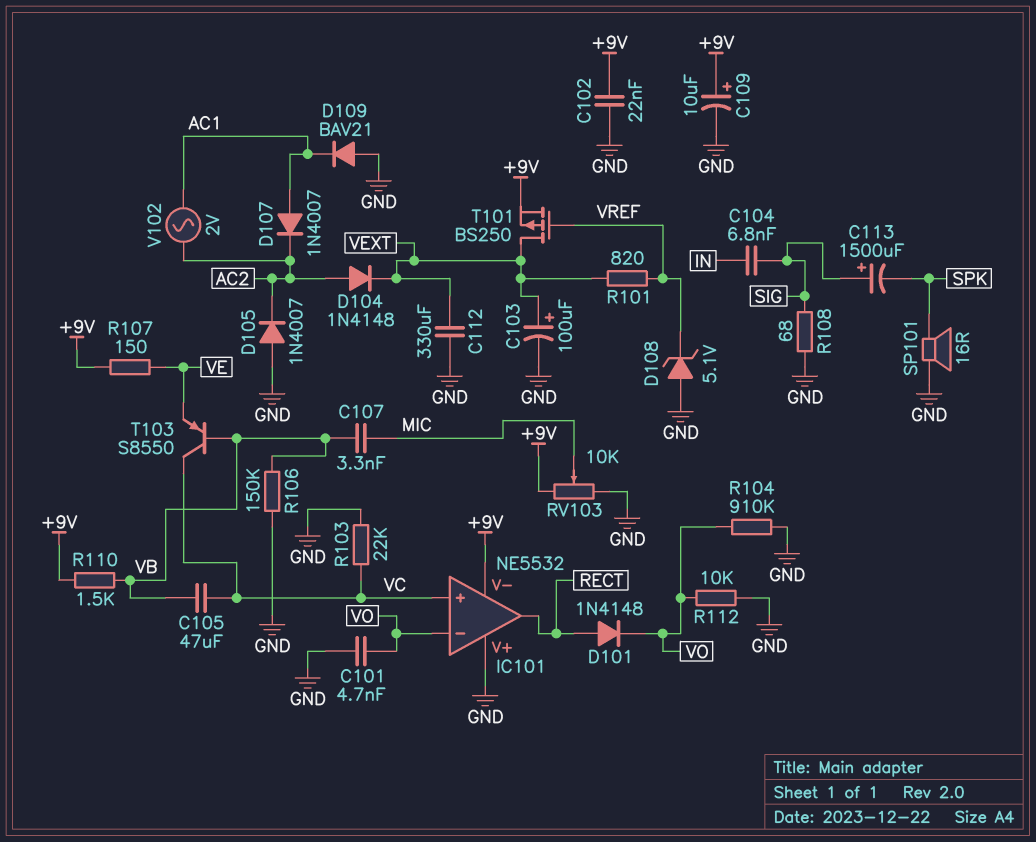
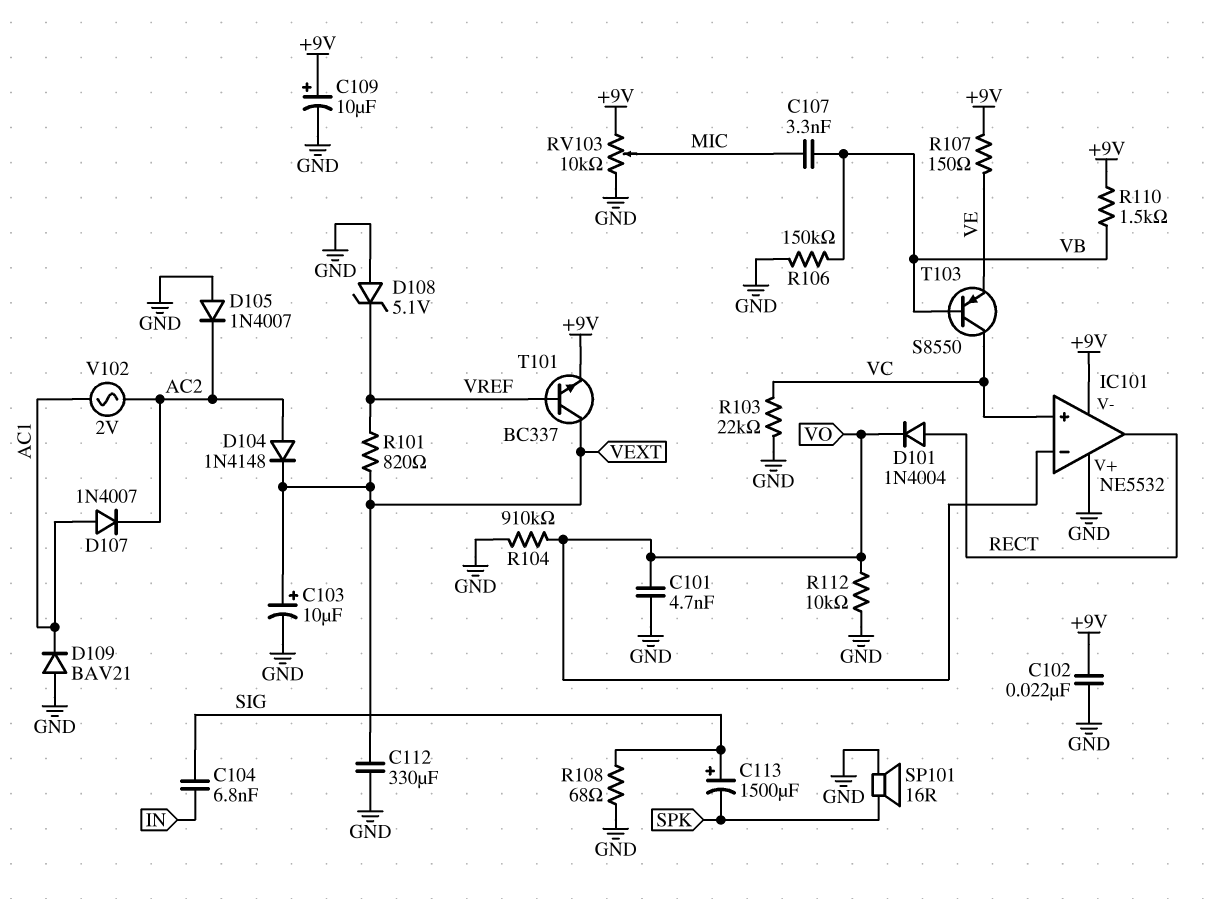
C103: 100uF (plus VEXT, minus GND) -> 10uF (plus VEXT, minus GND)
C105: 47uF (VB, VC) -> none
D101: diode 1N4148 (A RECT, K VO) -> diode 1N4004 (A RECT, K VO)
T101: PMOS BS250 (G VREF, D VEXT, S +9V) -> NPN BC337 (B VREF, C VEXT, E +9V)

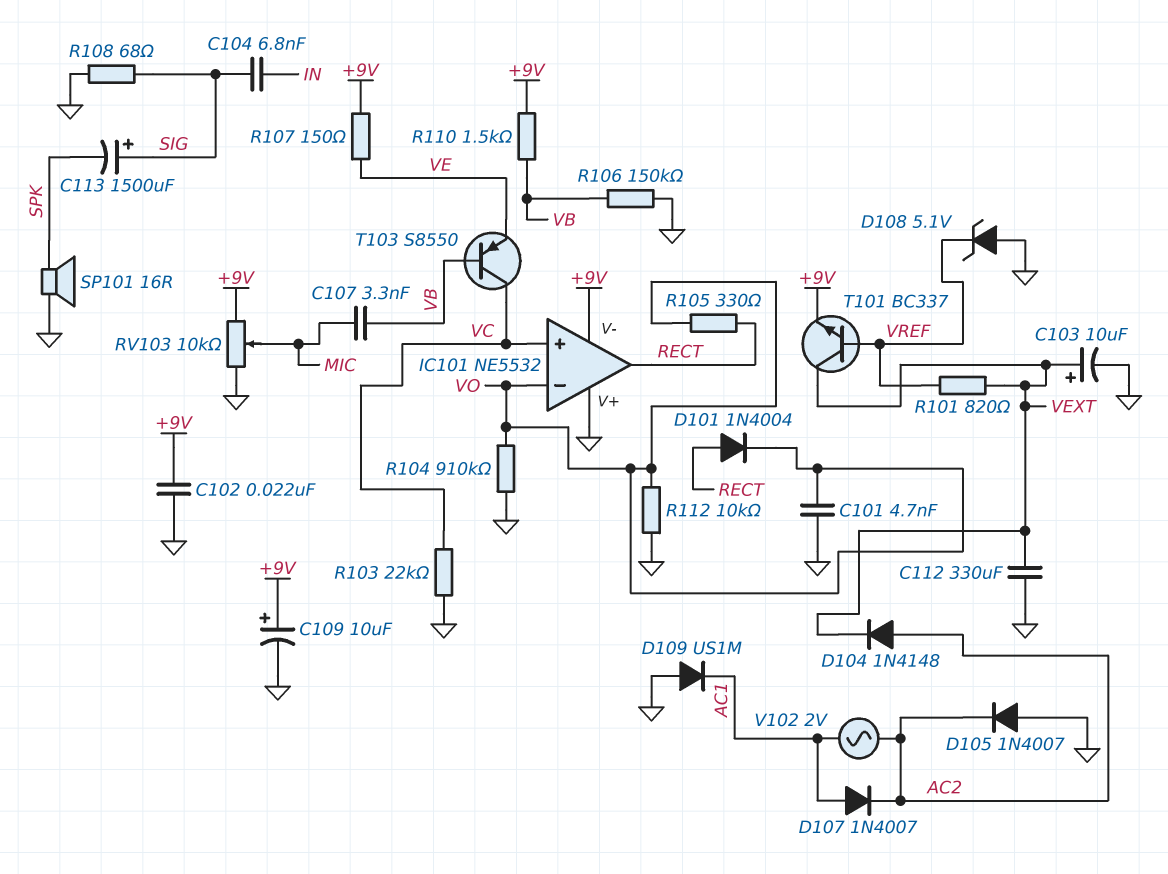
D109: diode BAV21 (A GND, K AC1) -> diode US1M (A GND, K AC1)
R105: none -> 330 (RECT, VO)

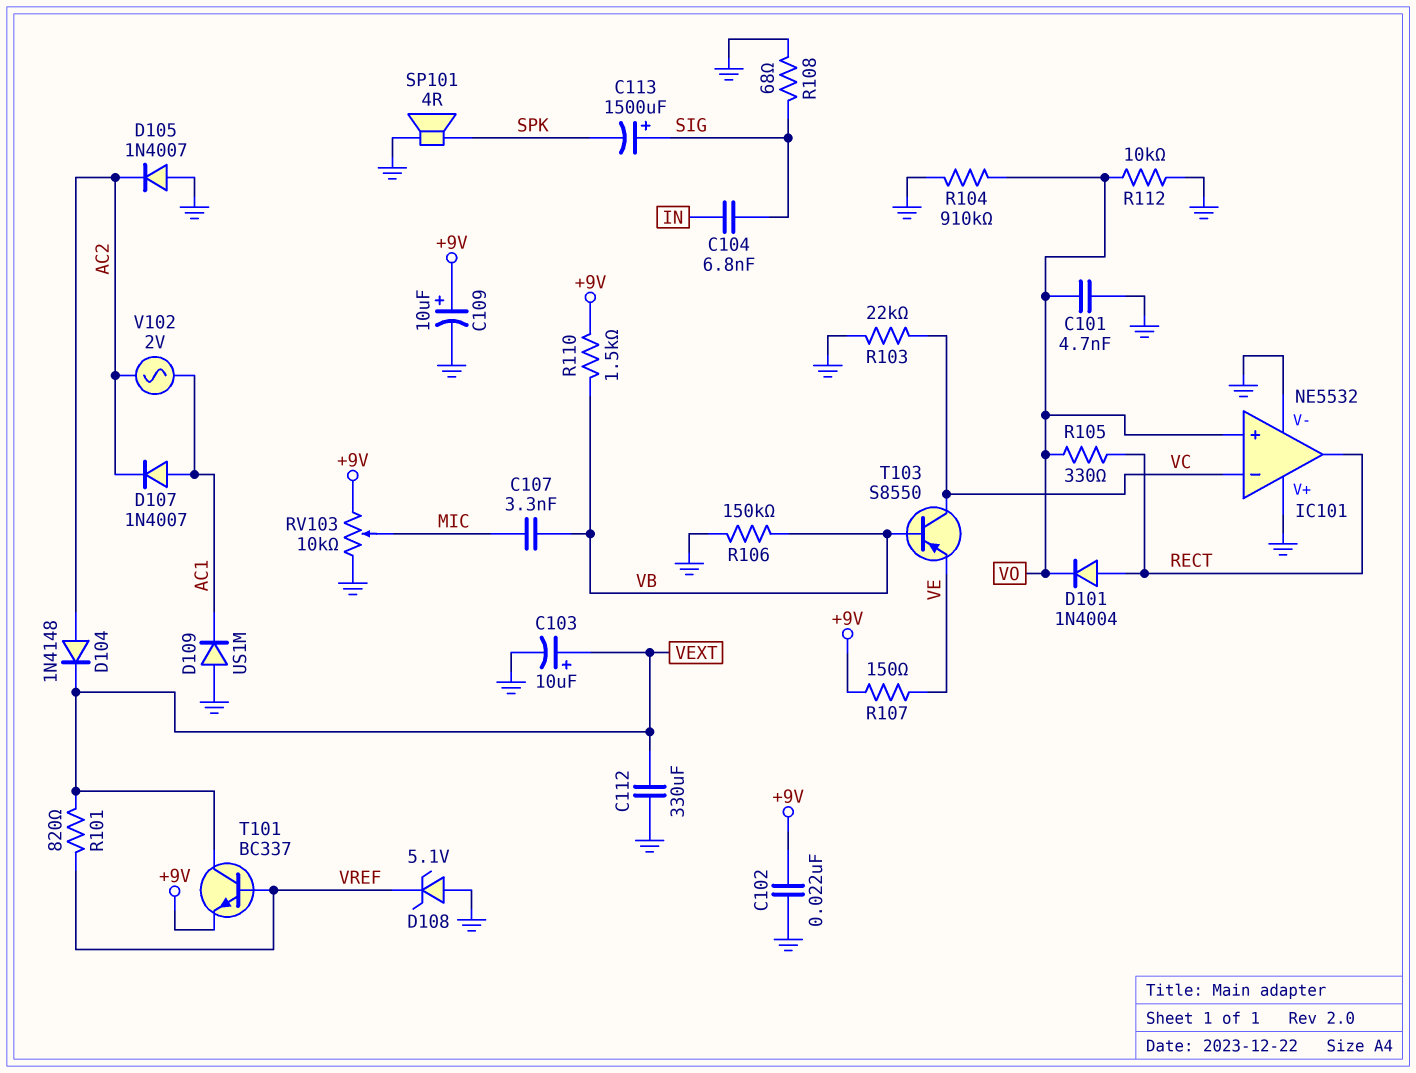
IC101 pin V-: +9V -> GND
IC101 pin in+: VC -> VO
IC101 pin in-: VO -> VC
SP101: speaker 16R (GND, SPK) -> speaker 4R (GND, SPK)

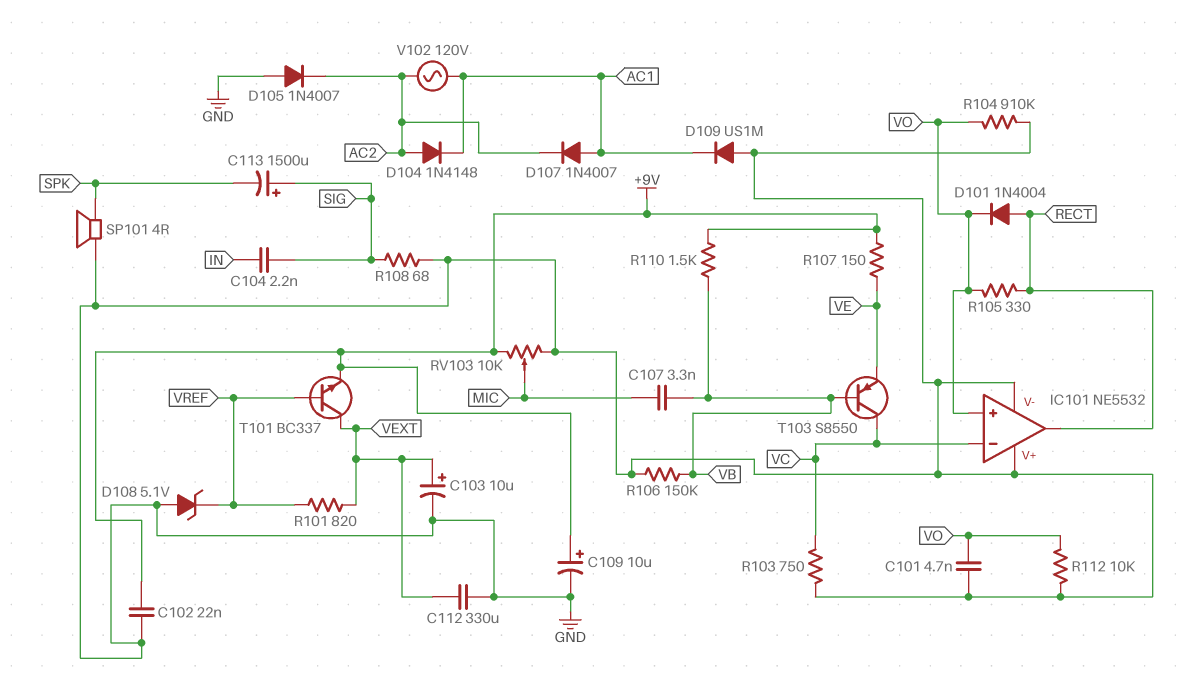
C104: 6.8nF (IN, SIG) -> 2.2nF (IN, SIG)
D104: diode 1N4148 (A AC2, K VEXT) -> diode 1N4148 (A AC2, K AC1)
R103: 22k (GND, VC) -> 750 (GND, VC)
V102: AC 2V (AC1, AC2) -> AC 120V (AC1, AC2)

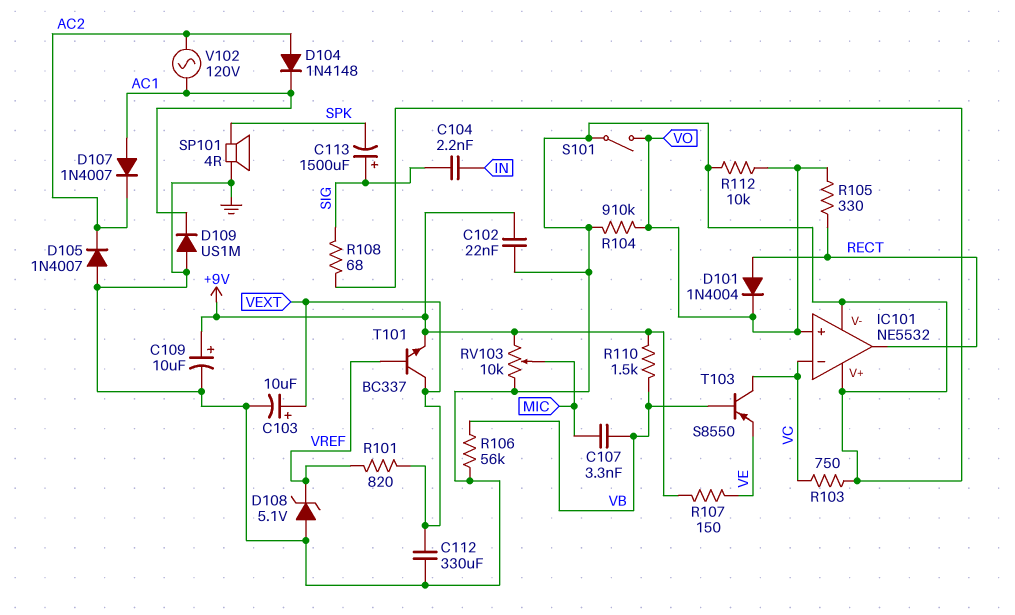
C101: 4.7nF (GND, VO) -> none
R106: 150k (GND, VB) -> 56k (GND, VB)
S101: none -> switch (GND, VO)

